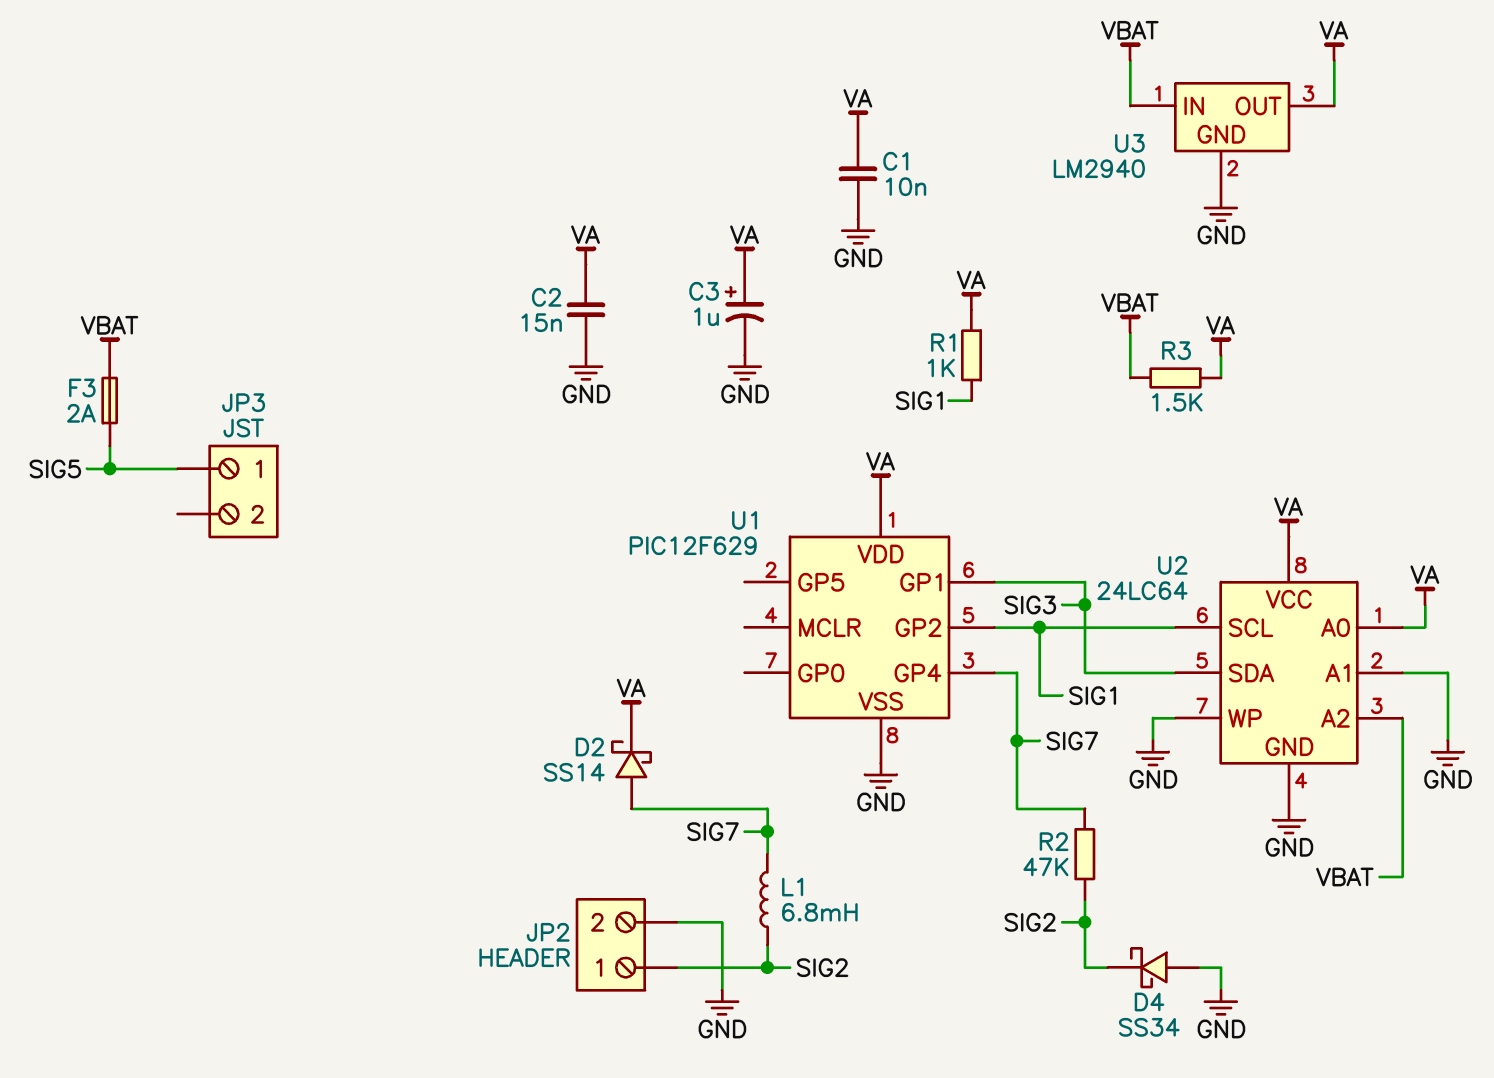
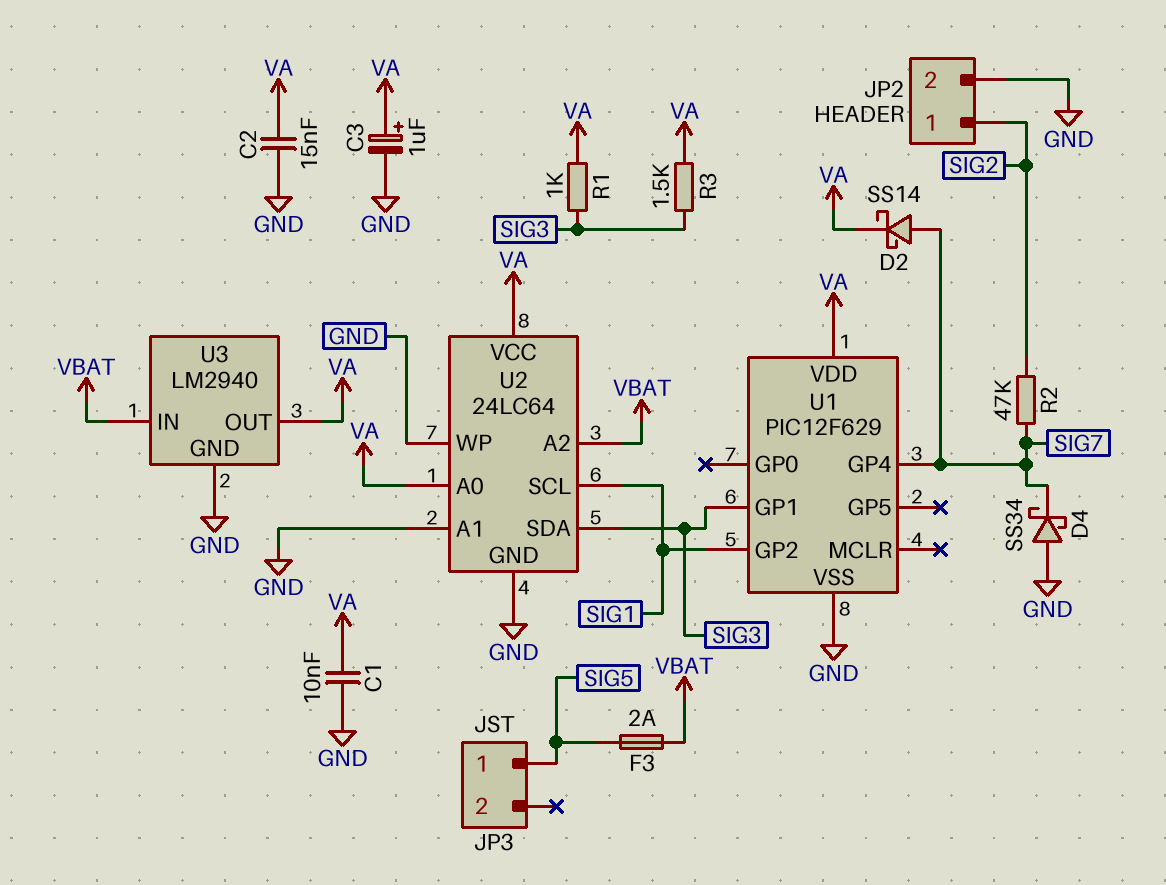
D4: schottky SS34 (A GND, K SIG2) -> schottky SS34 (A GND, K SIG7)
L1: 6.8mH (SIG2, SIG7) -> none
R1: 1k (SIG1, VA) -> 1k (SIG3, VA)
R3: 1.5k (VA, VBAT) -> 1.5k (SIG3, VA)

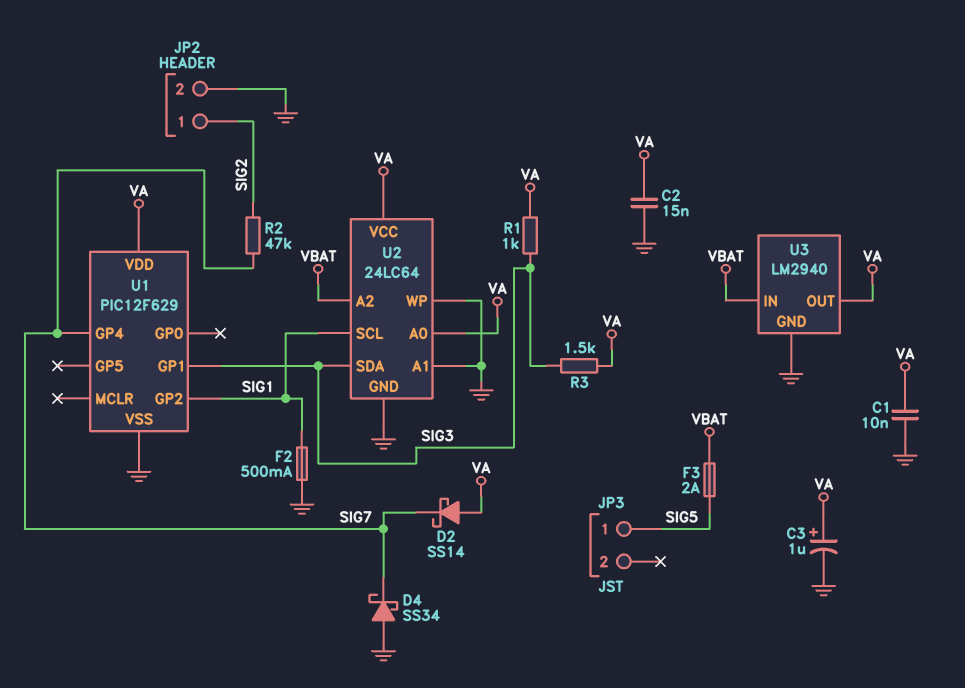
D2: schottky SS14 (A SIG7, K VA) -> schottky SS14 (A VA, K SIG7)
F2: none -> 500mA (GND, SIG1)

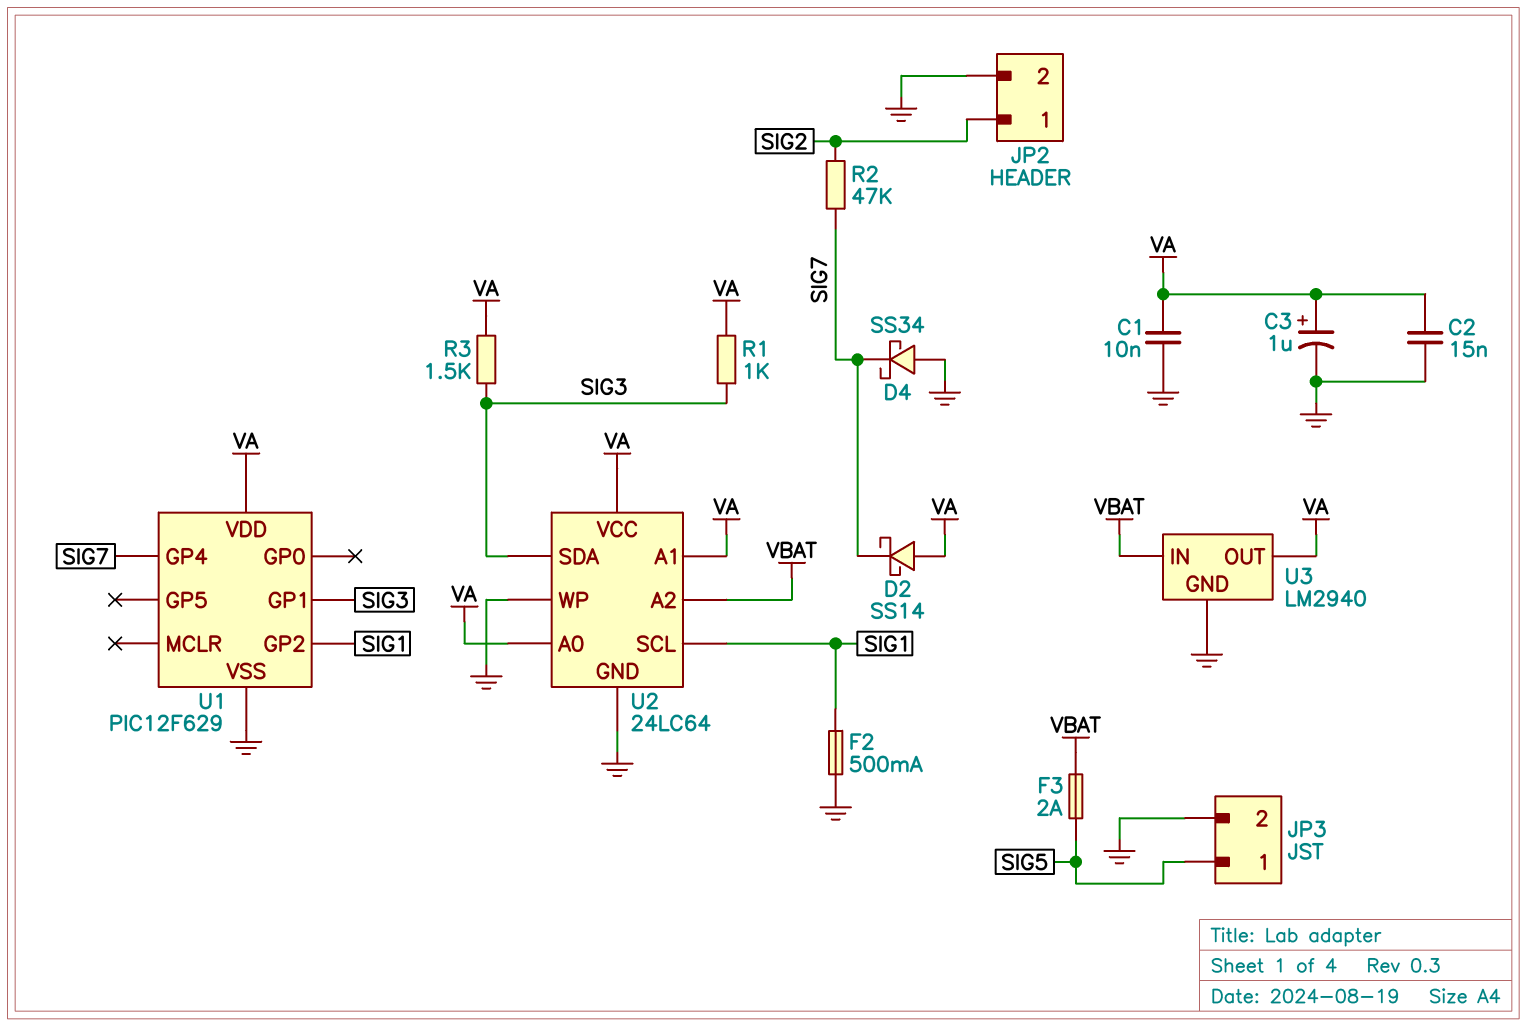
JP3 pin 2: none -> GND
U2 pin A1: GND -> VA

